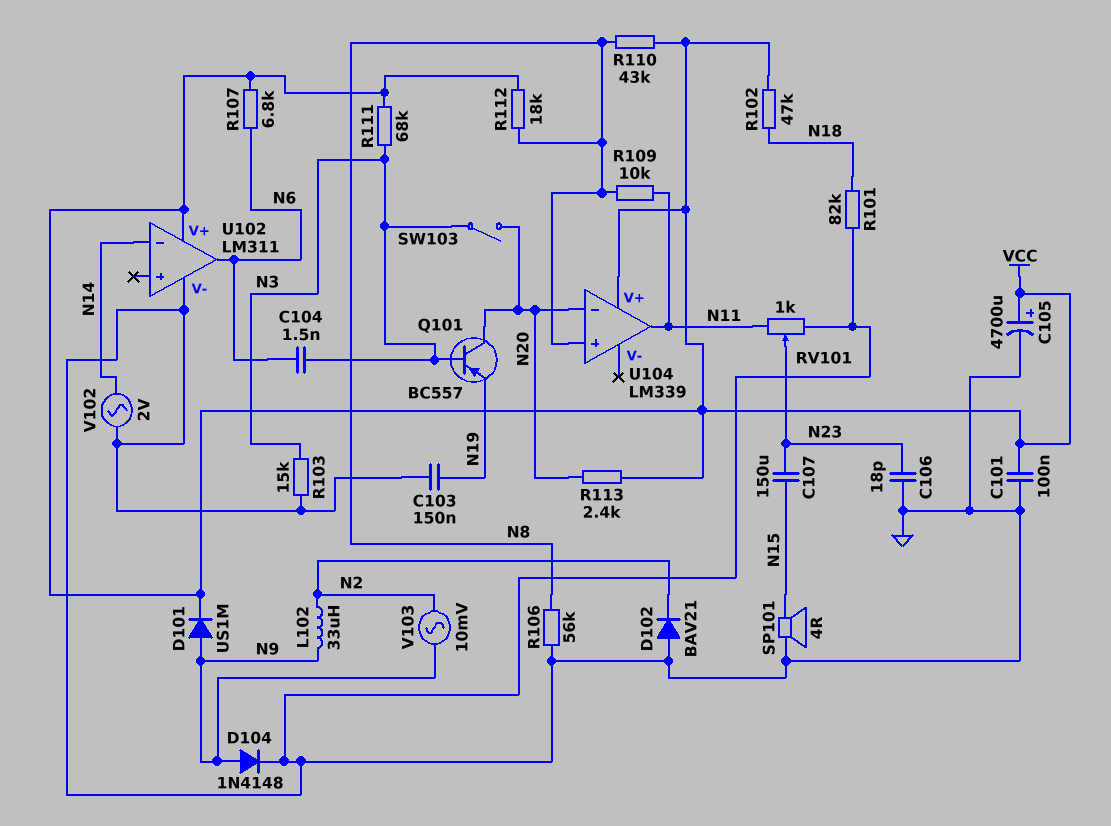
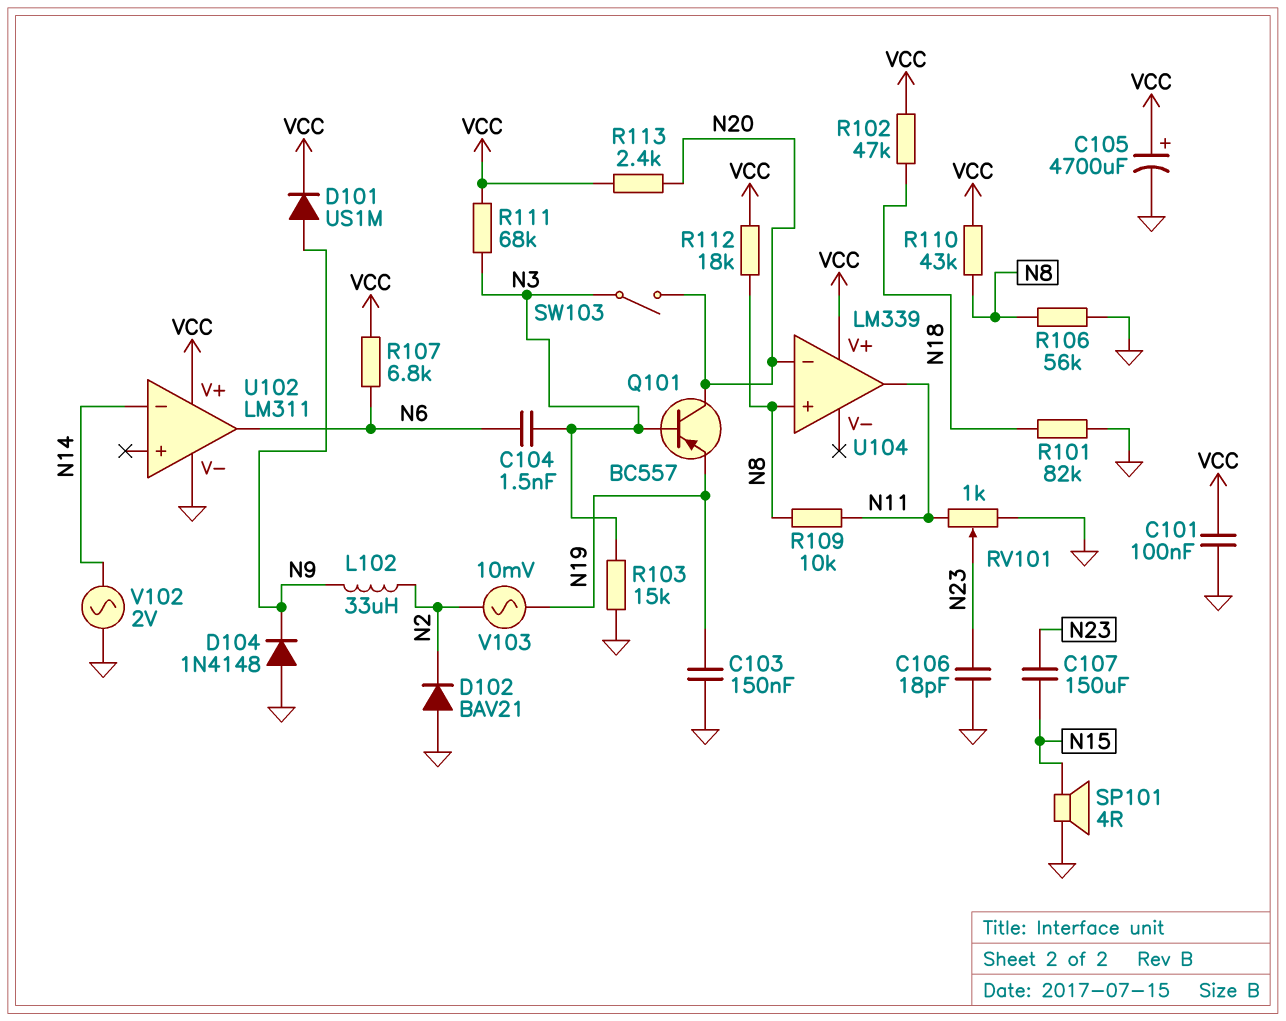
D104: diode 1N4148 (A N9, K GND) -> diode 1N4148 (A GND, K N9)
V103: AC 10mV (N2, N9) -> AC 10mV (N2, N19)

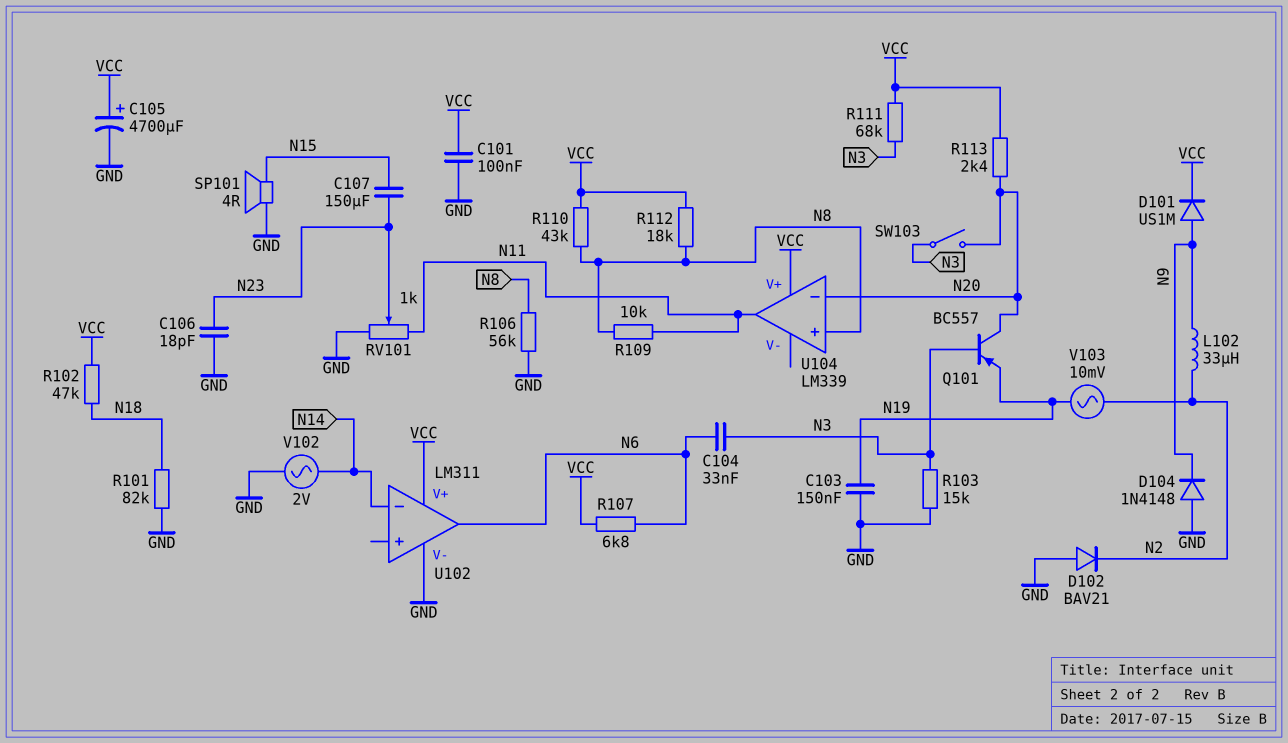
C104: 1.5nF (N3, N6) -> 33nF (N3, N6)

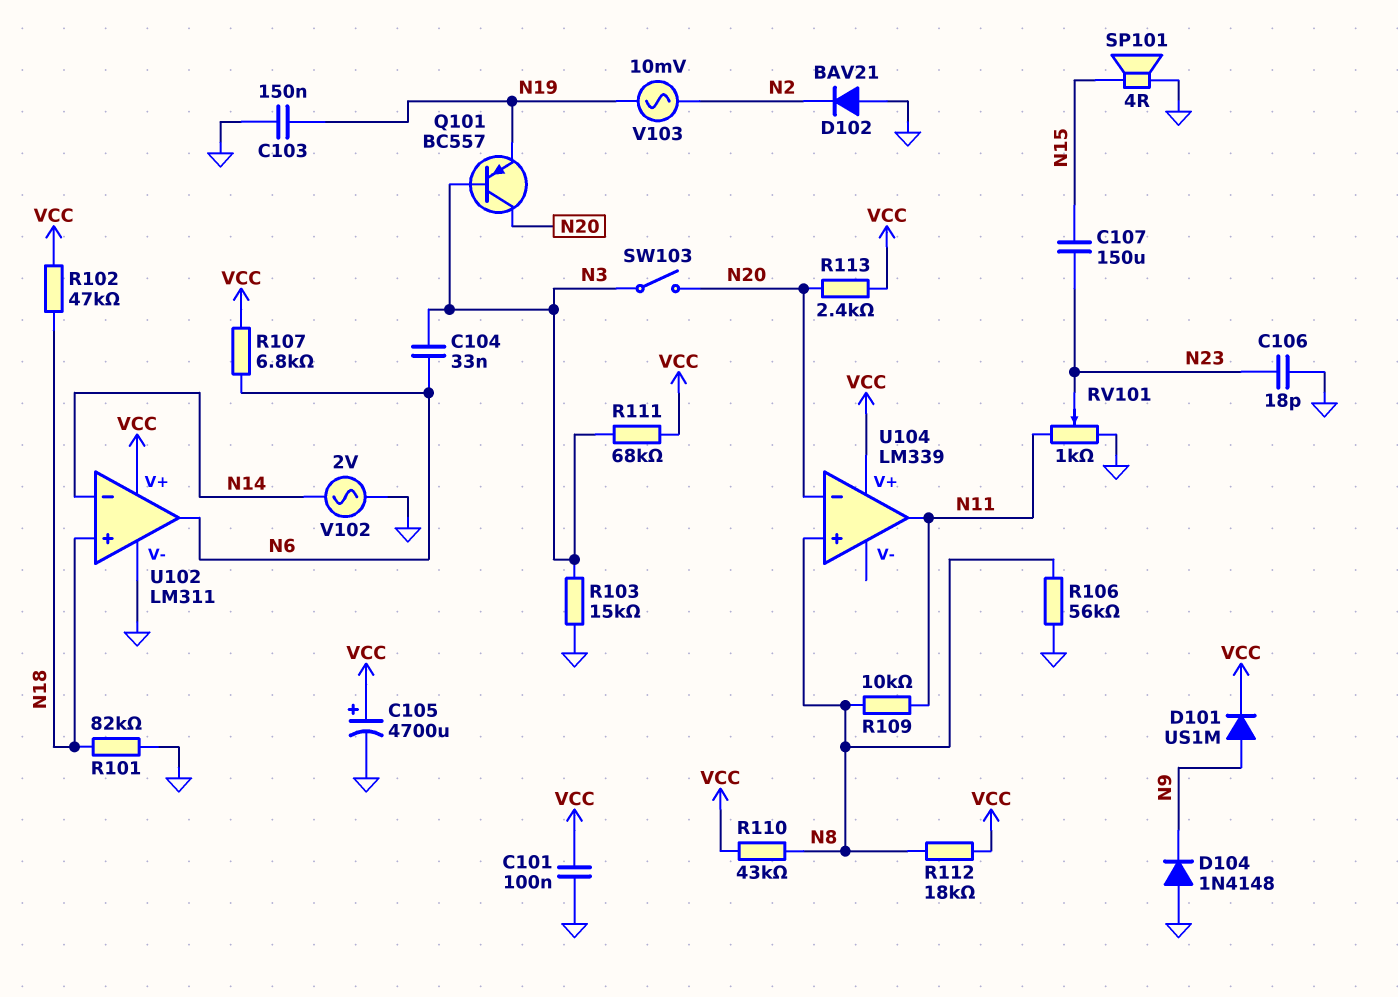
L102: 33uH (N2, N9) -> none
U102 pin in+: none -> N18

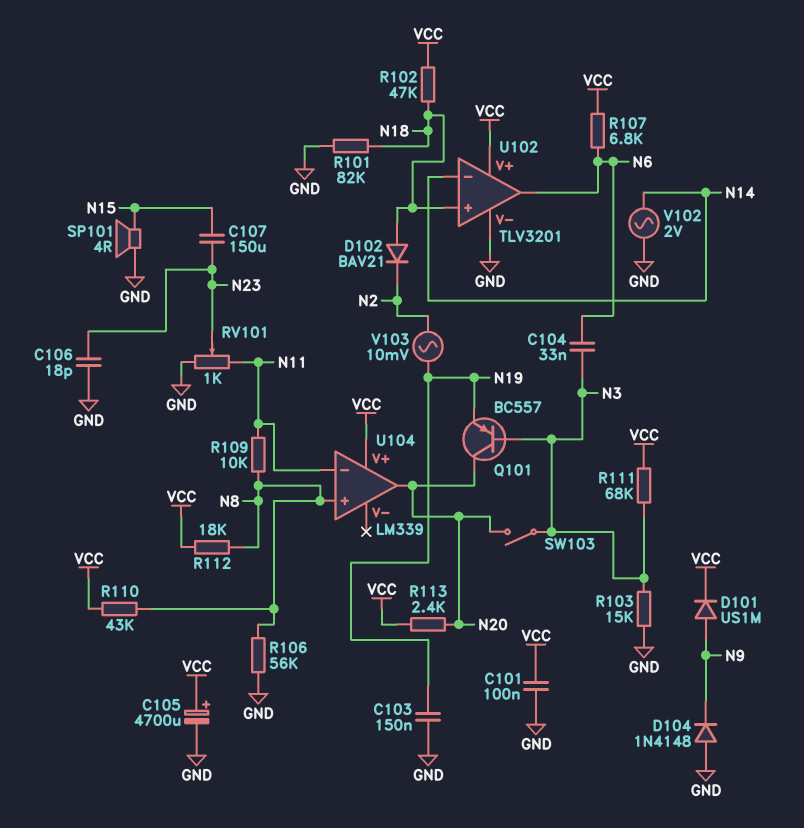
D102: diode BAV21 (A GND, K N2) -> diode BAV21 (A N18, K N2)
U102: LM311 -> TLV3201
U104 pin in-: N20 -> N11
U104 pin out: N11 -> N20

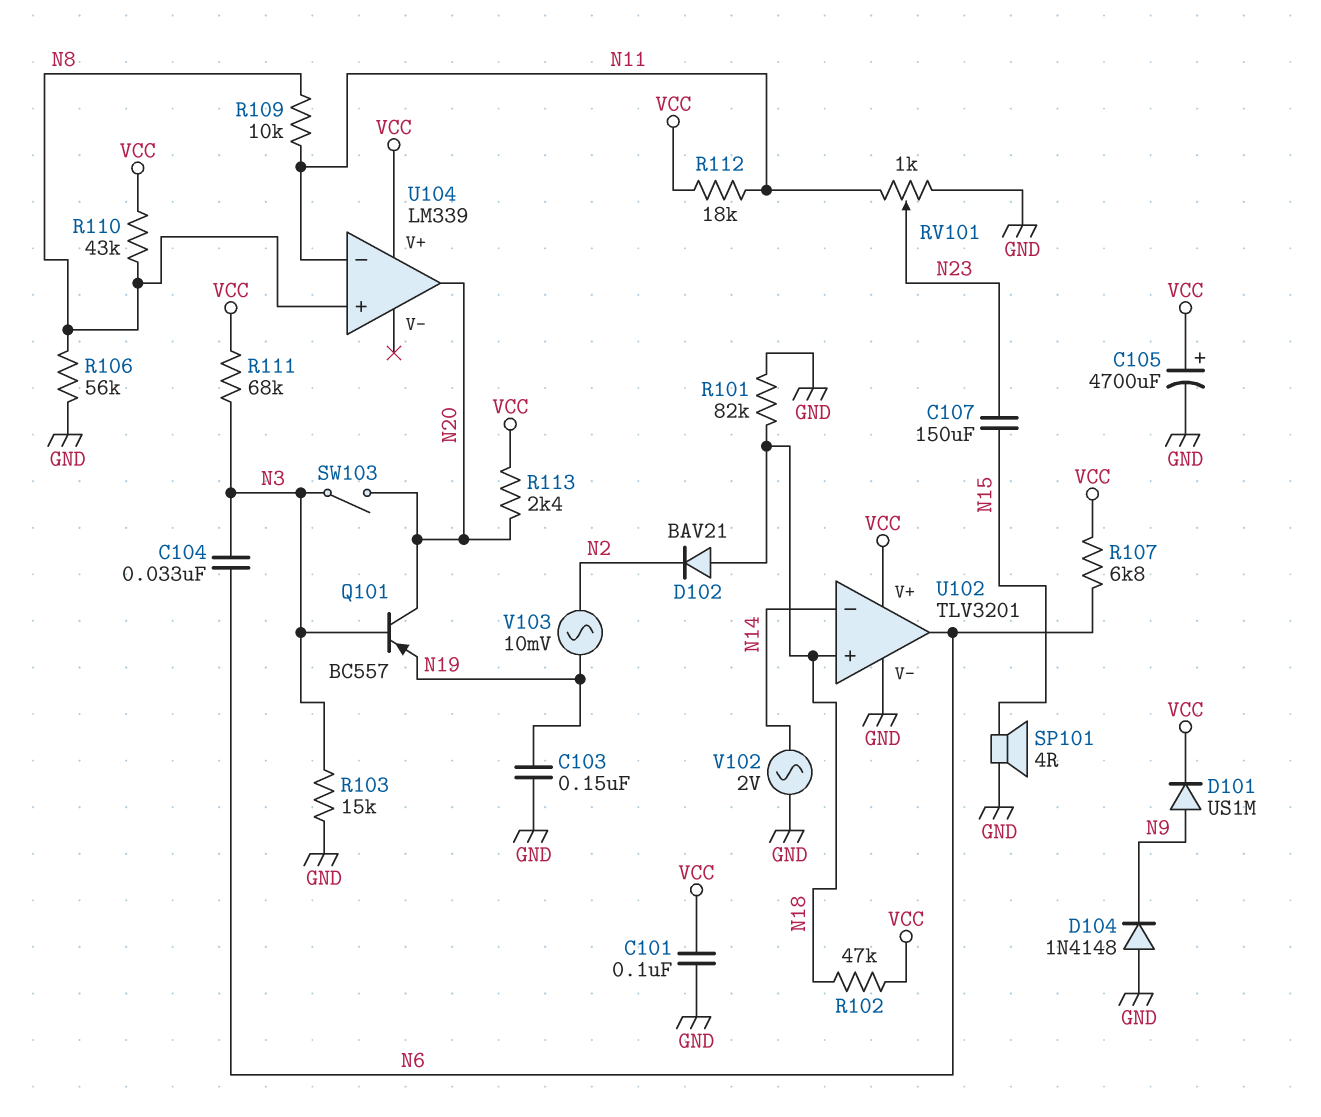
C106: 18pF (GND, N23) -> none
R112: 18k (N8, VCC) -> 18k (N11, VCC)

